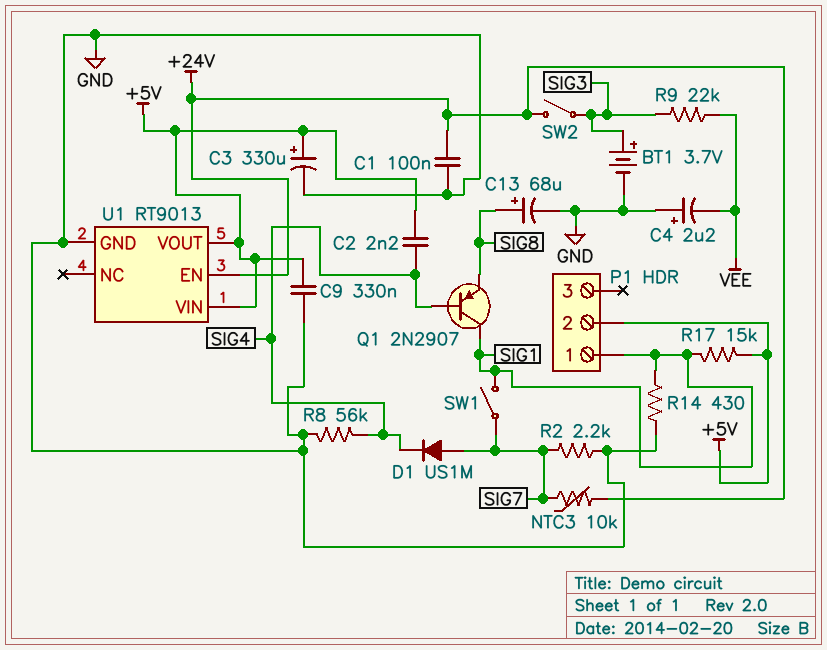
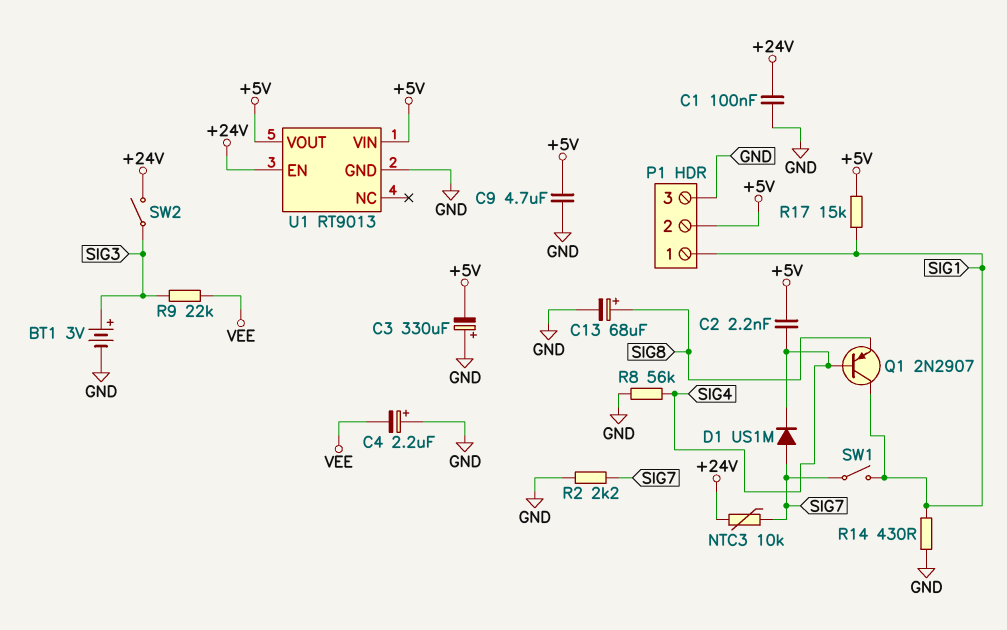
BT1: 3.7V (plus SIG3, minus GND) -> 3V (plus SIG3, minus GND)
C3: 330uF (plus +5V, minus GND) -> 330uF (plus GND, minus +5V)
C9: 330nF (+5V, GND) -> 4.7uF (+5V, GND)
P1 pin 3: none -> GND

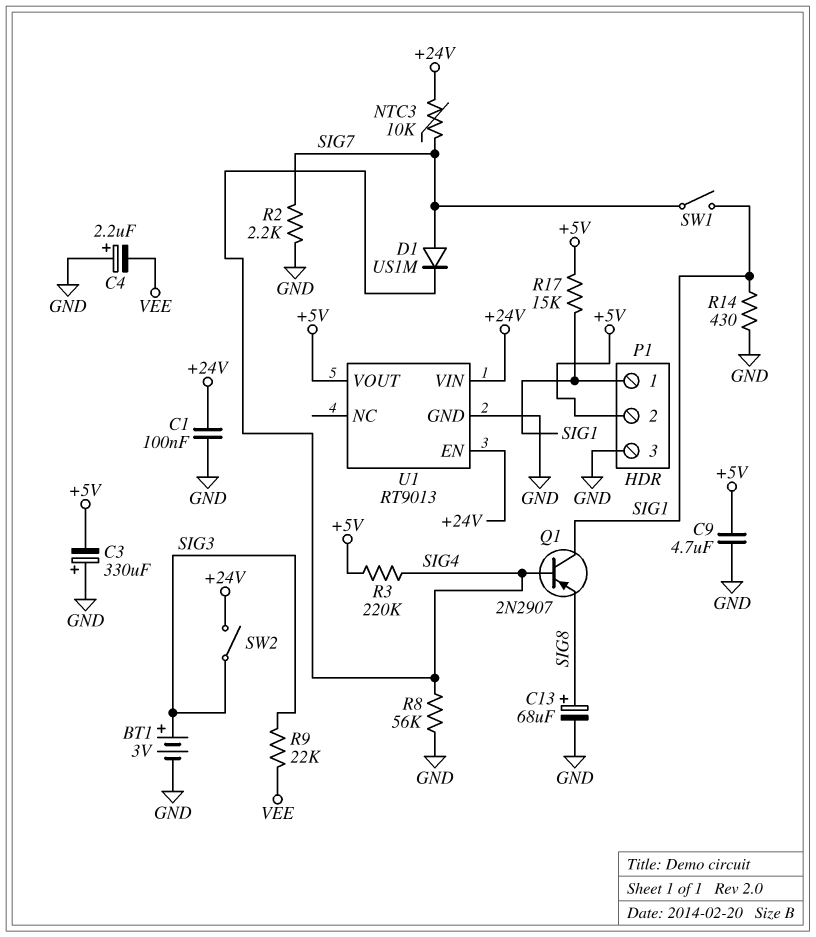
C2: 2.2nF (+5V, SIG4) -> none
R3: none -> 220k (+5V, SIG4)
U1 pin VIN: +5V -> +24V

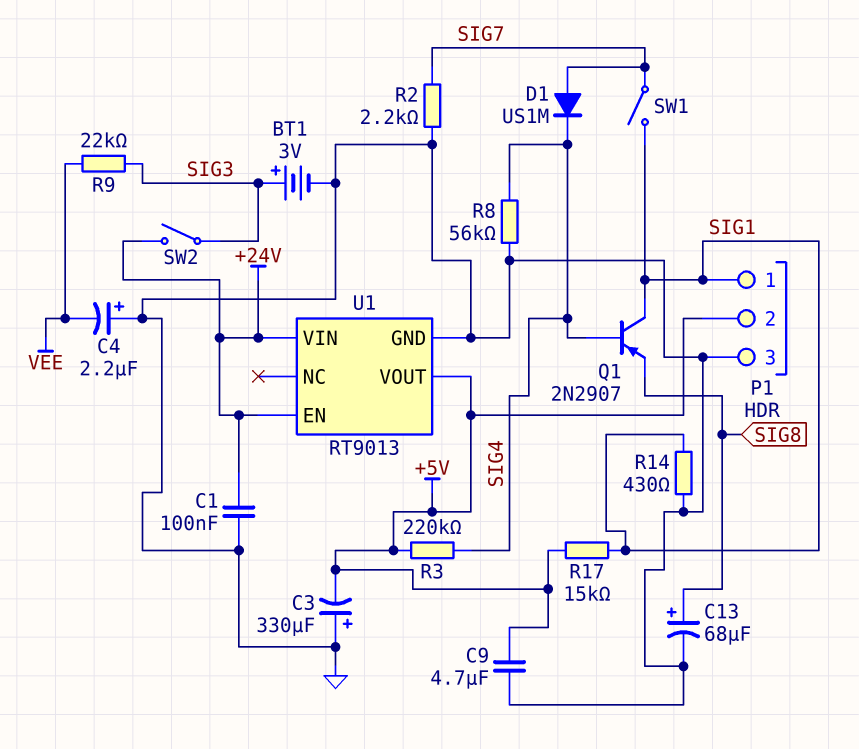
NTC3: 10k (+24V, SIG7) -> none

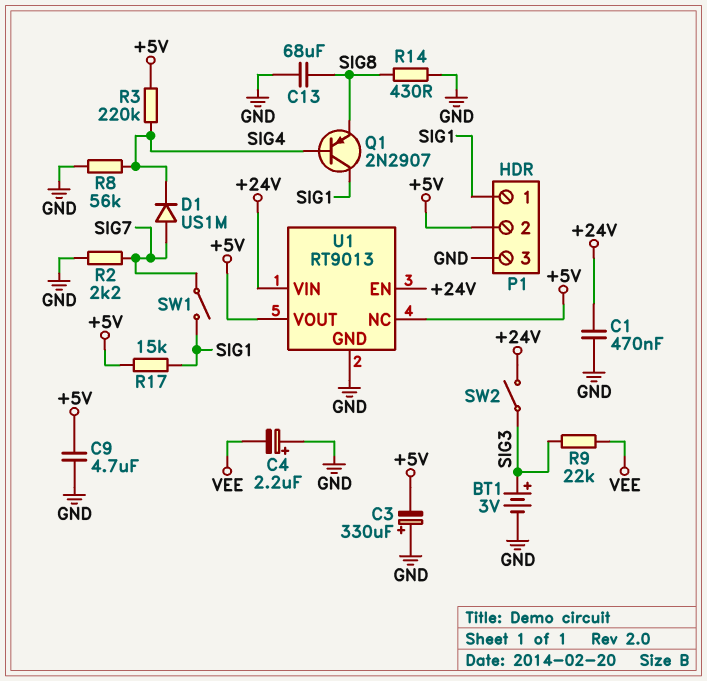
C1: 100nF (+24V, GND) -> 470nF (+24V, GND)
C13: 68uF (plus SIG8, minus GND) -> 68uF (GND, SIG8)
R14: 430 (GND, SIG1) -> 430 (GND, SIG8)
U1 pin NC: none -> +5V

